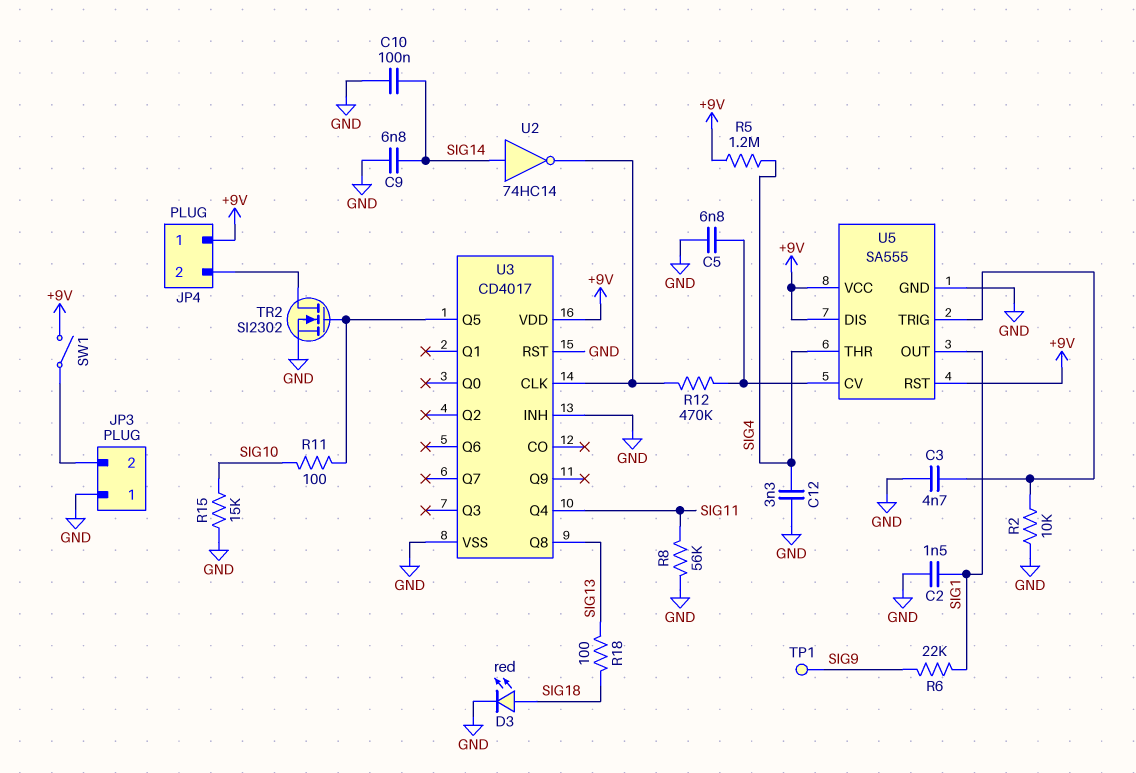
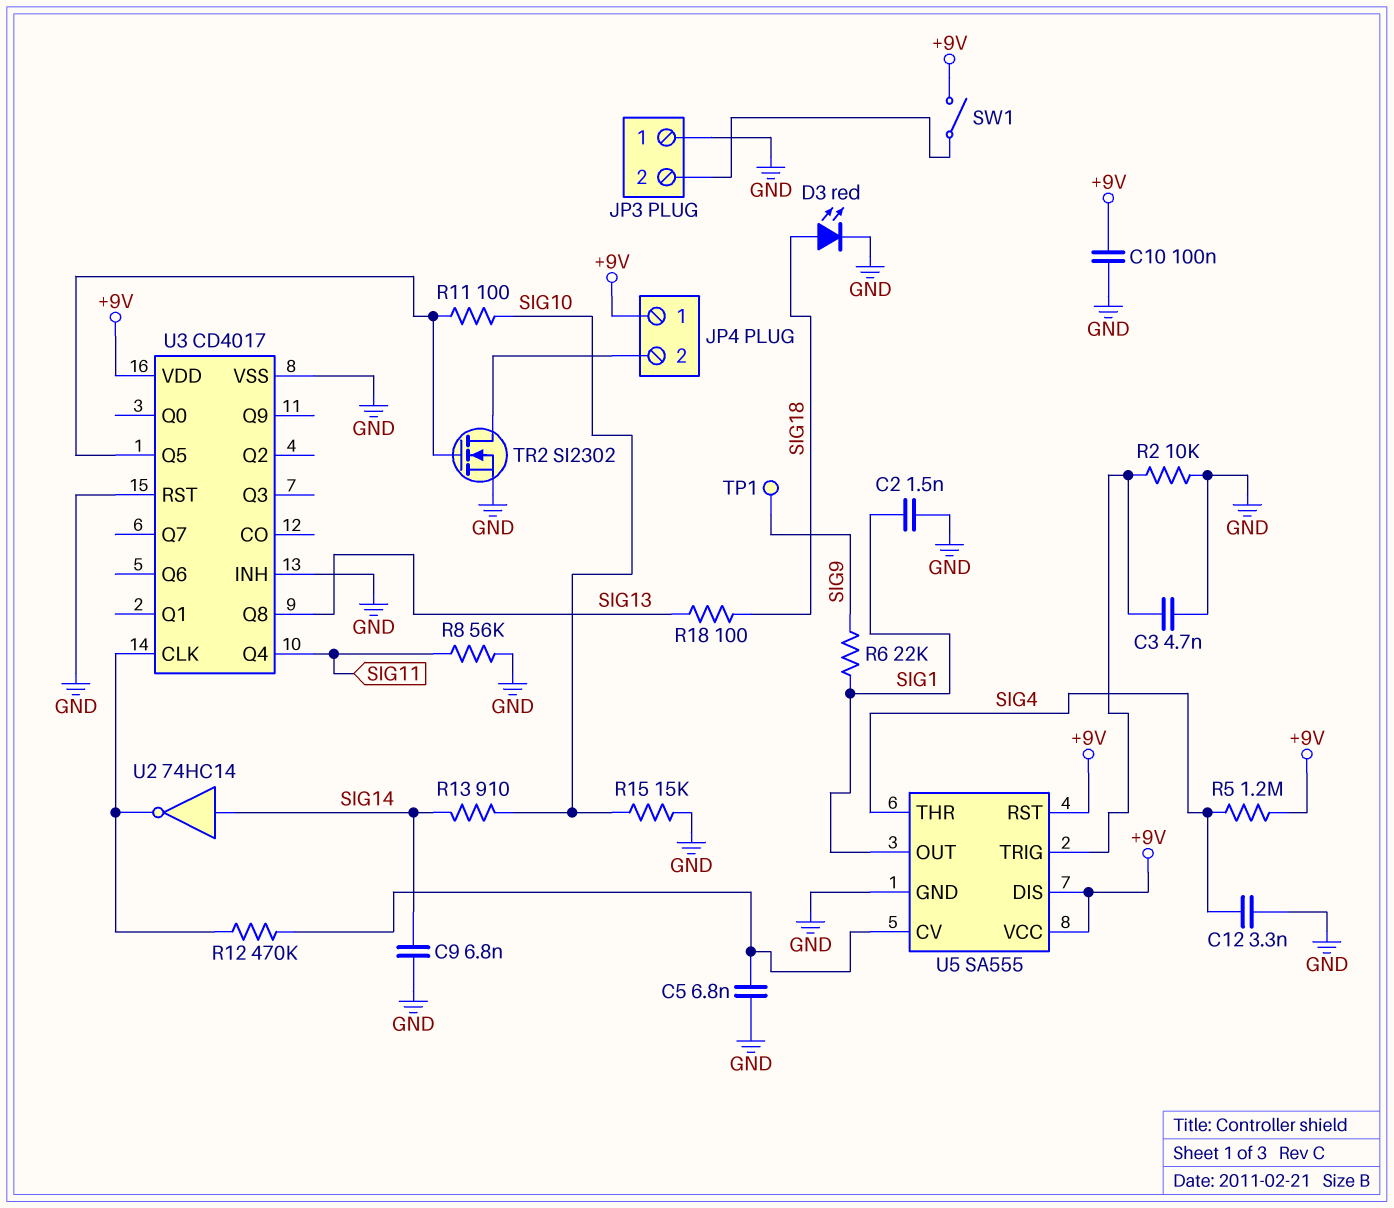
C10: 100nF (GND, SIG14) -> 100nF (+9V, GND)
R13: none -> 910 (SIG10, SIG14)

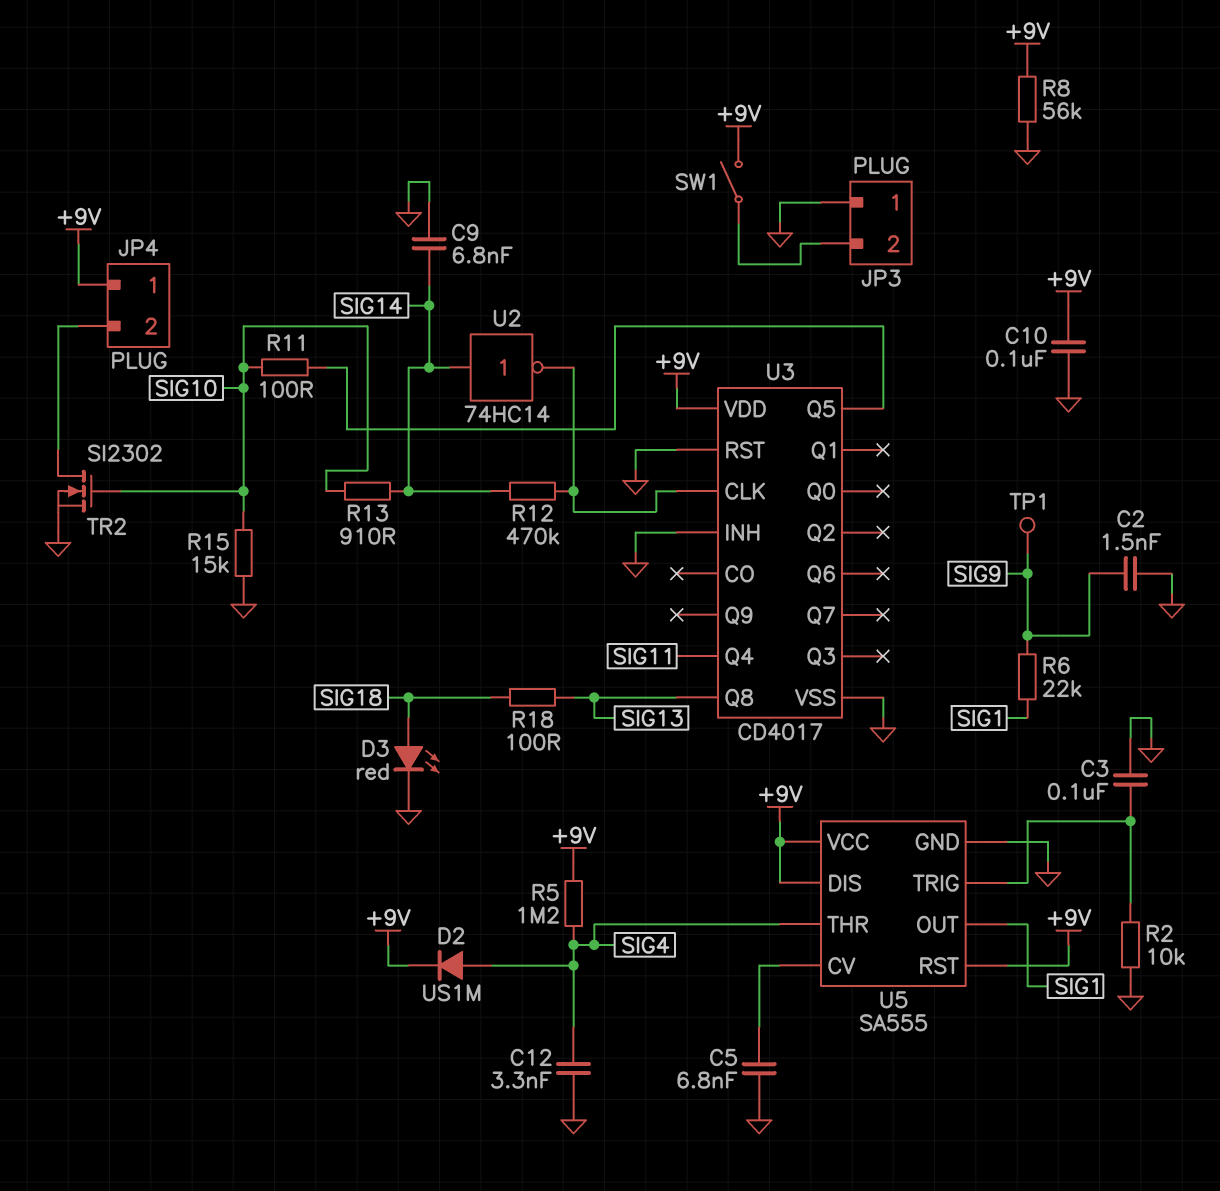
C2: 1.5nF (GND, SIG1) -> 1.5nF (GND, SIG9)
C3: 4.7nF (GND, U5/TRIG) -> 100nF (GND, U5/TRIG)
D2: none -> diode US1M (A SIG4, K +9V)
R8: 56k (GND, SIG11) -> 56k (+9V, GND)
R12: 470k (U3/CLK, U5/CV) -> 470k (SIG14, U3/CLK)
TR2: NMOS SI2302 (G U3/Q5, D JP4/2, S GND) -> NMOS SI2302 (G SIG10, D JP4/2, S GND)

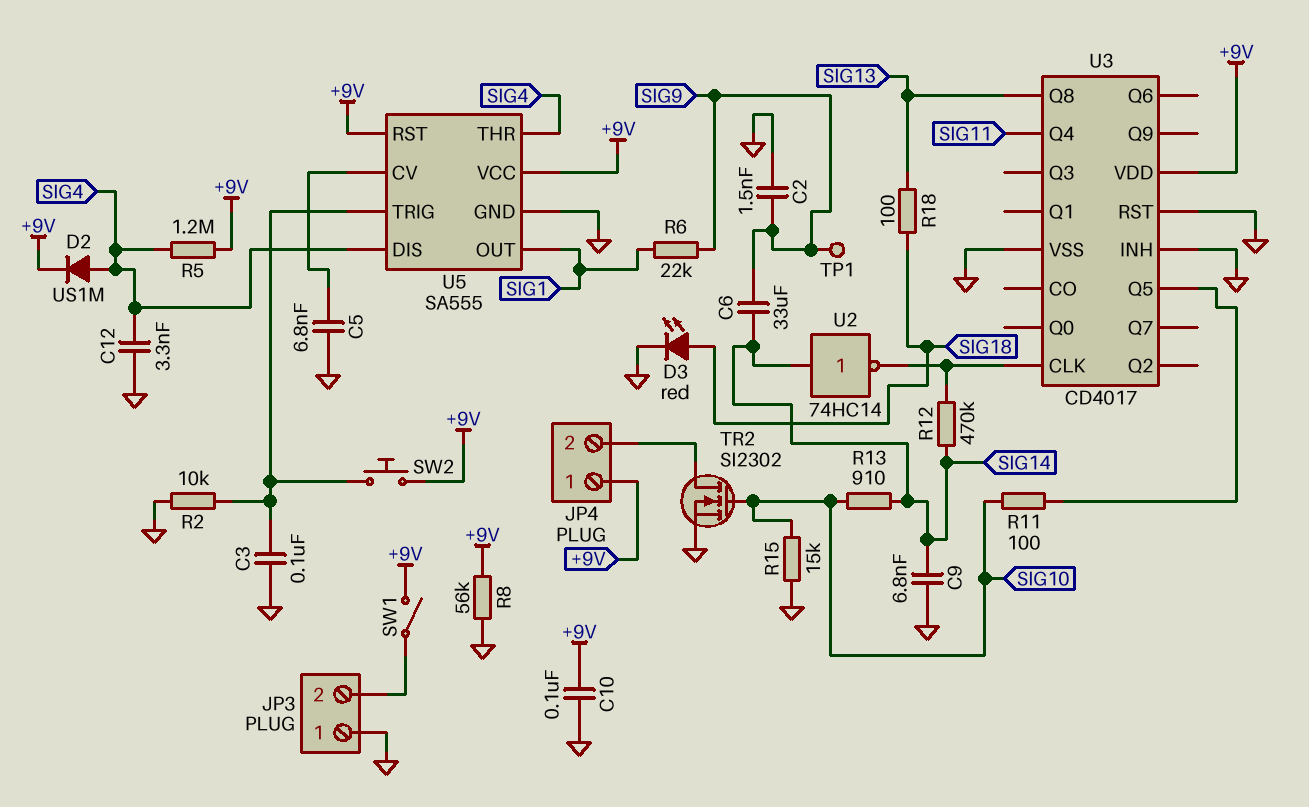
C6: none -> 33uF (SIG9, SIG14)
SW2: none -> button (+9V, U5/TRIG)
U5 pin DIS: +9V -> SIG4

